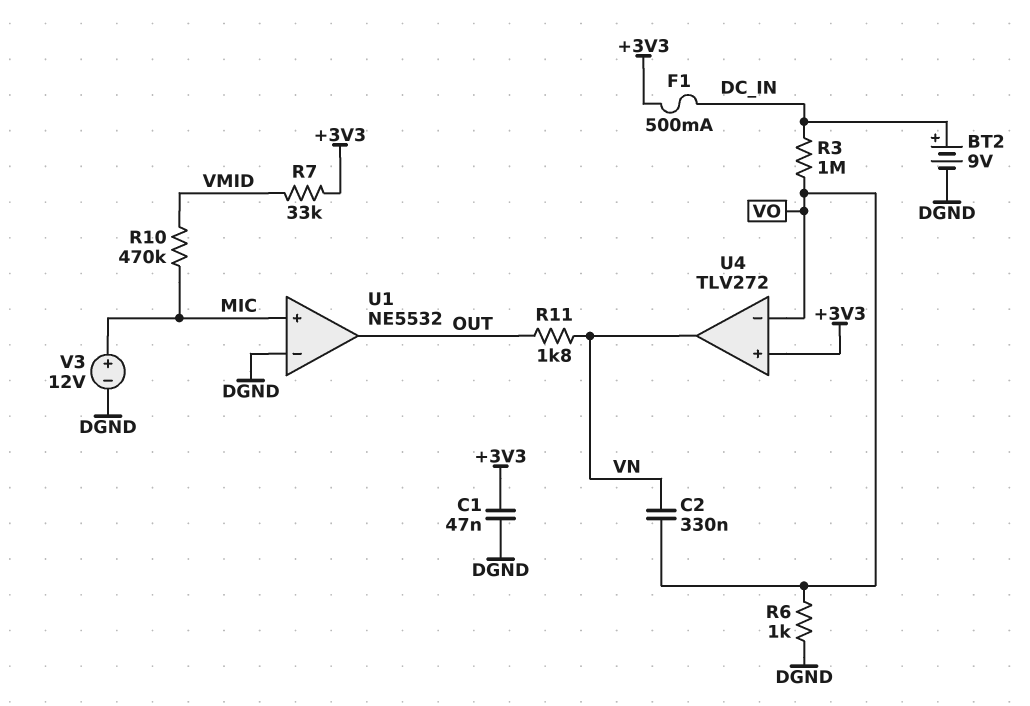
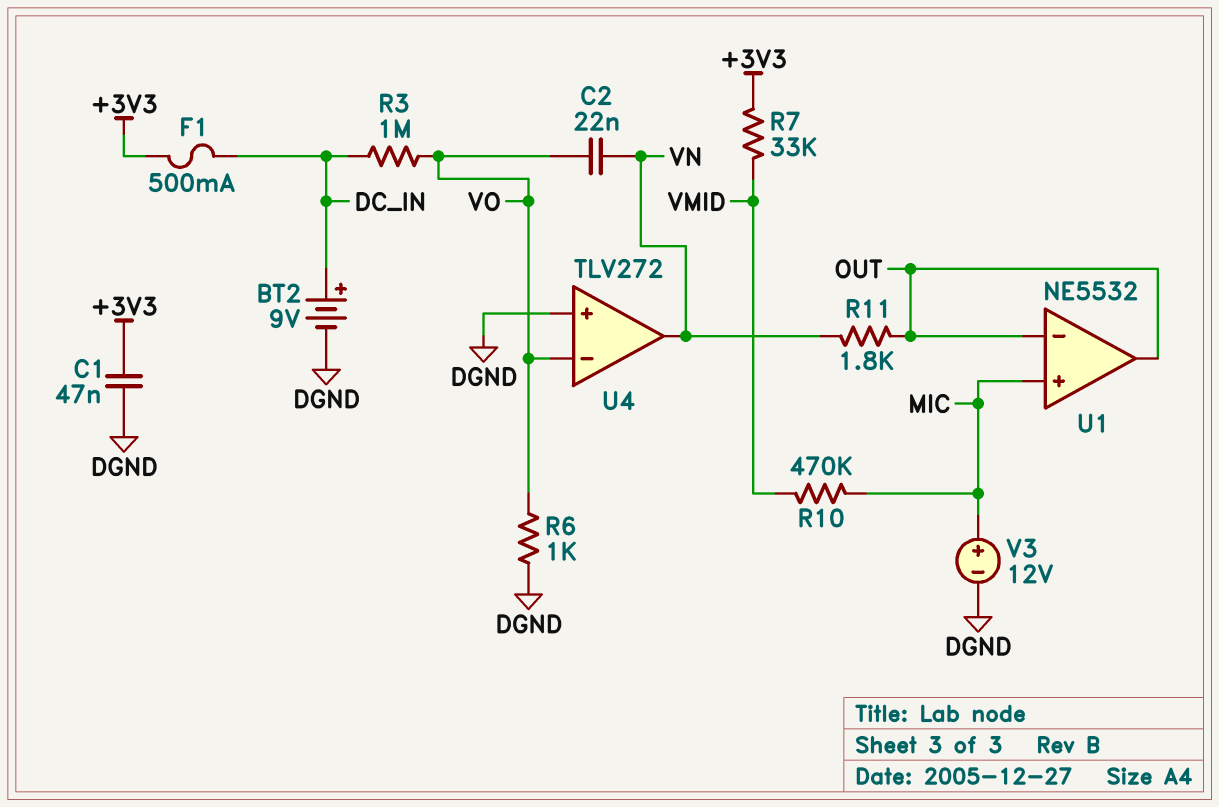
C2: 330nF (VN, VO) -> 22nF (VN, VO)
U1 pin in-: DGND -> OUT
U4 pin in+: +3V3 -> DGND

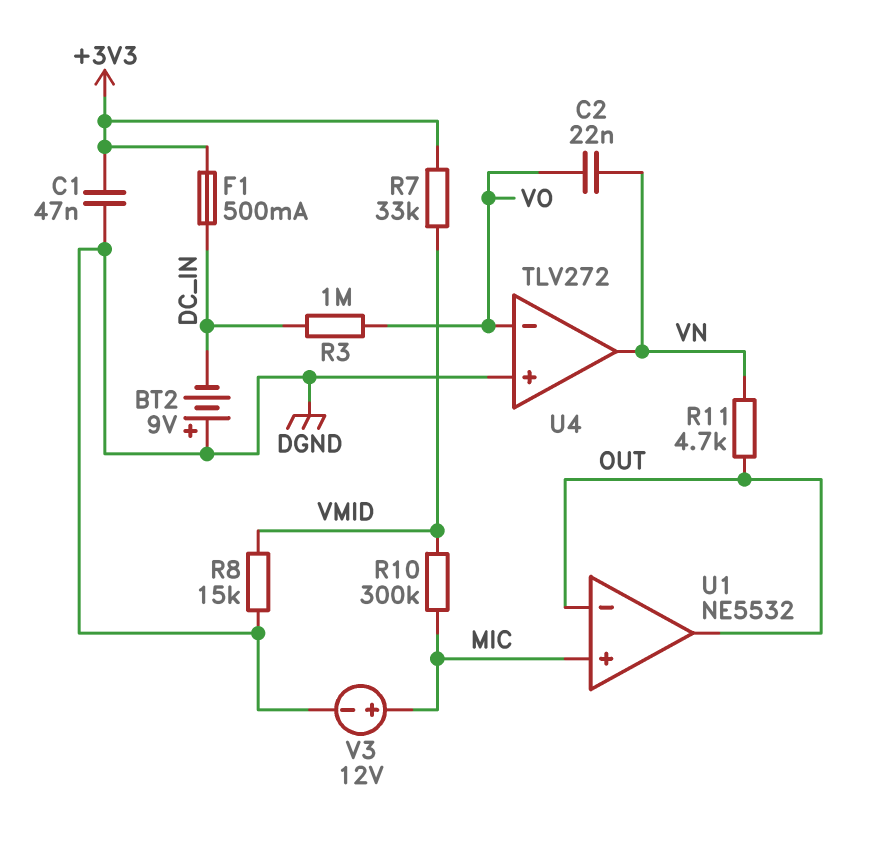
BT2: 9V (plus DC_IN, minus DGND) -> 9V (plus DGND, minus DC_IN)
R6: 1k (DGND, VO) -> none
R8: none -> 15k (DGND, VMID)
R10: 470k (MIC, VMID) -> 300k (MIC, VMID)
R11: 1.8k (OUT, VN) -> 4.7k (OUT, VN)

